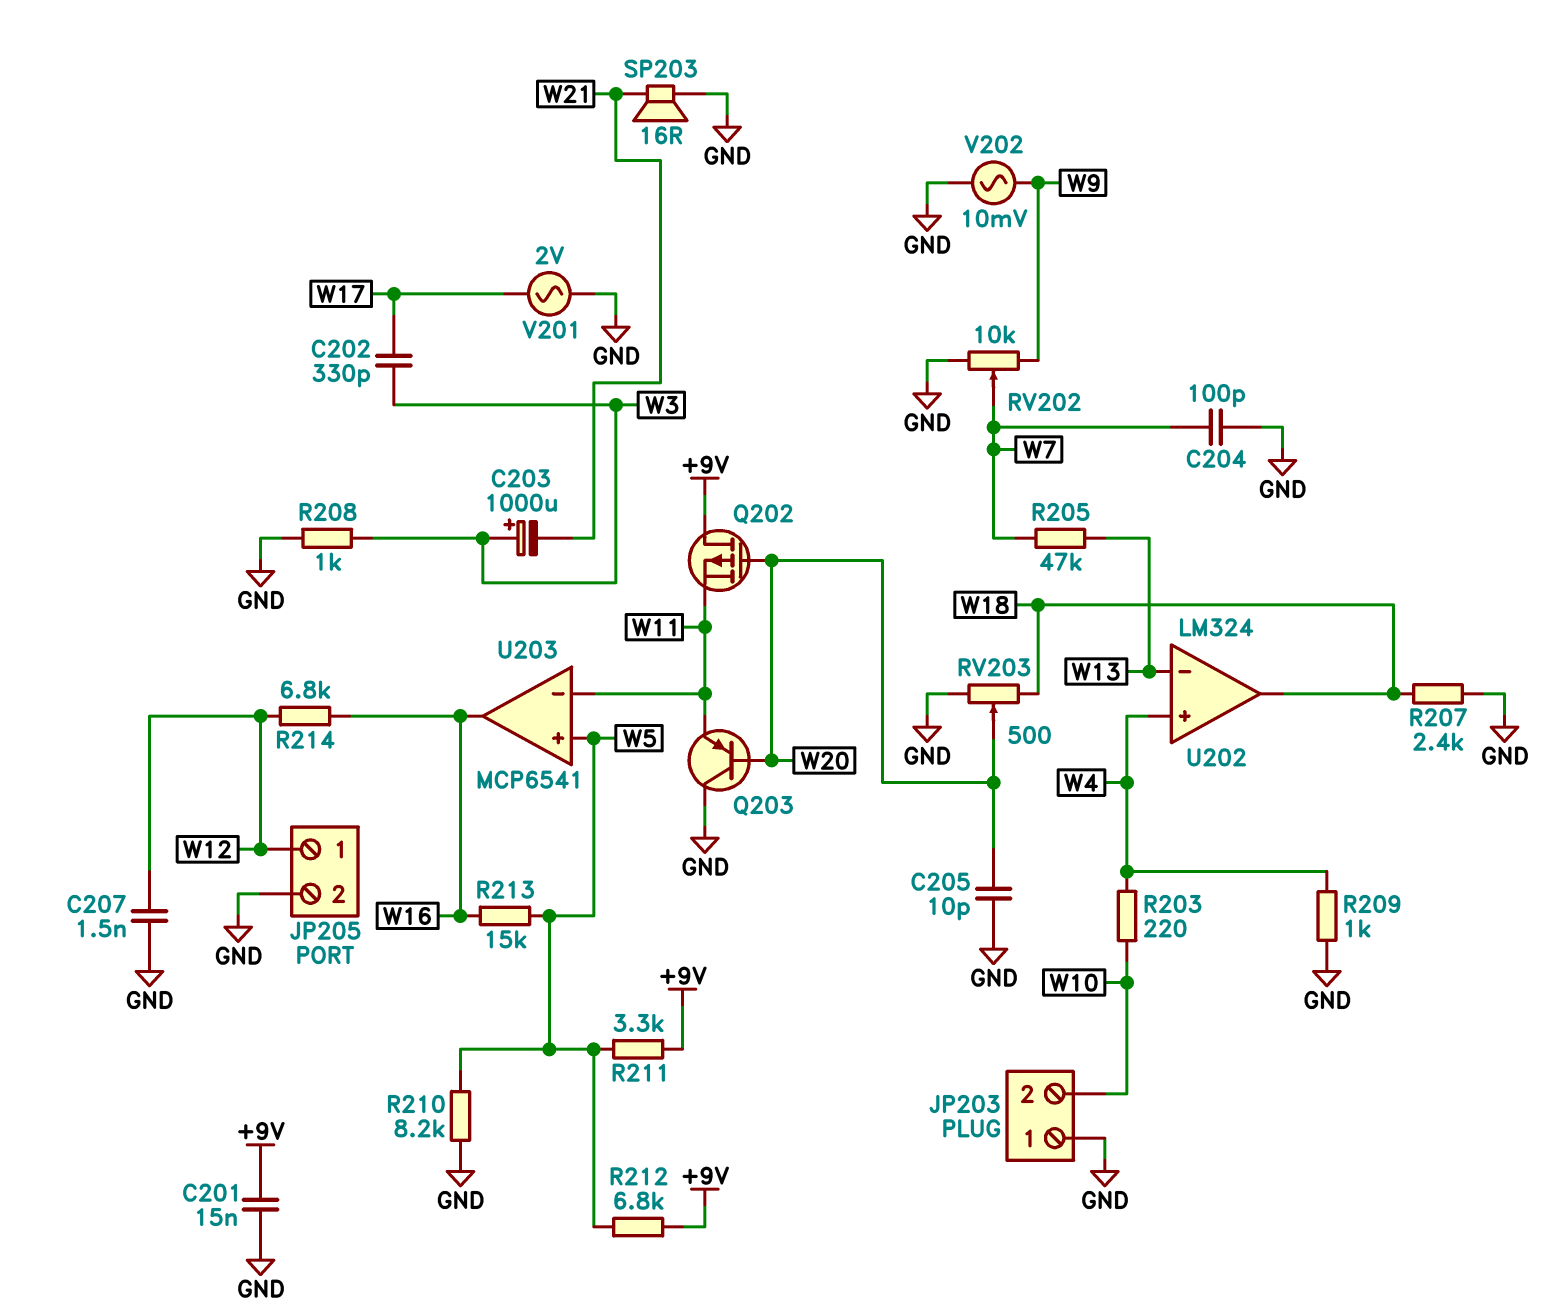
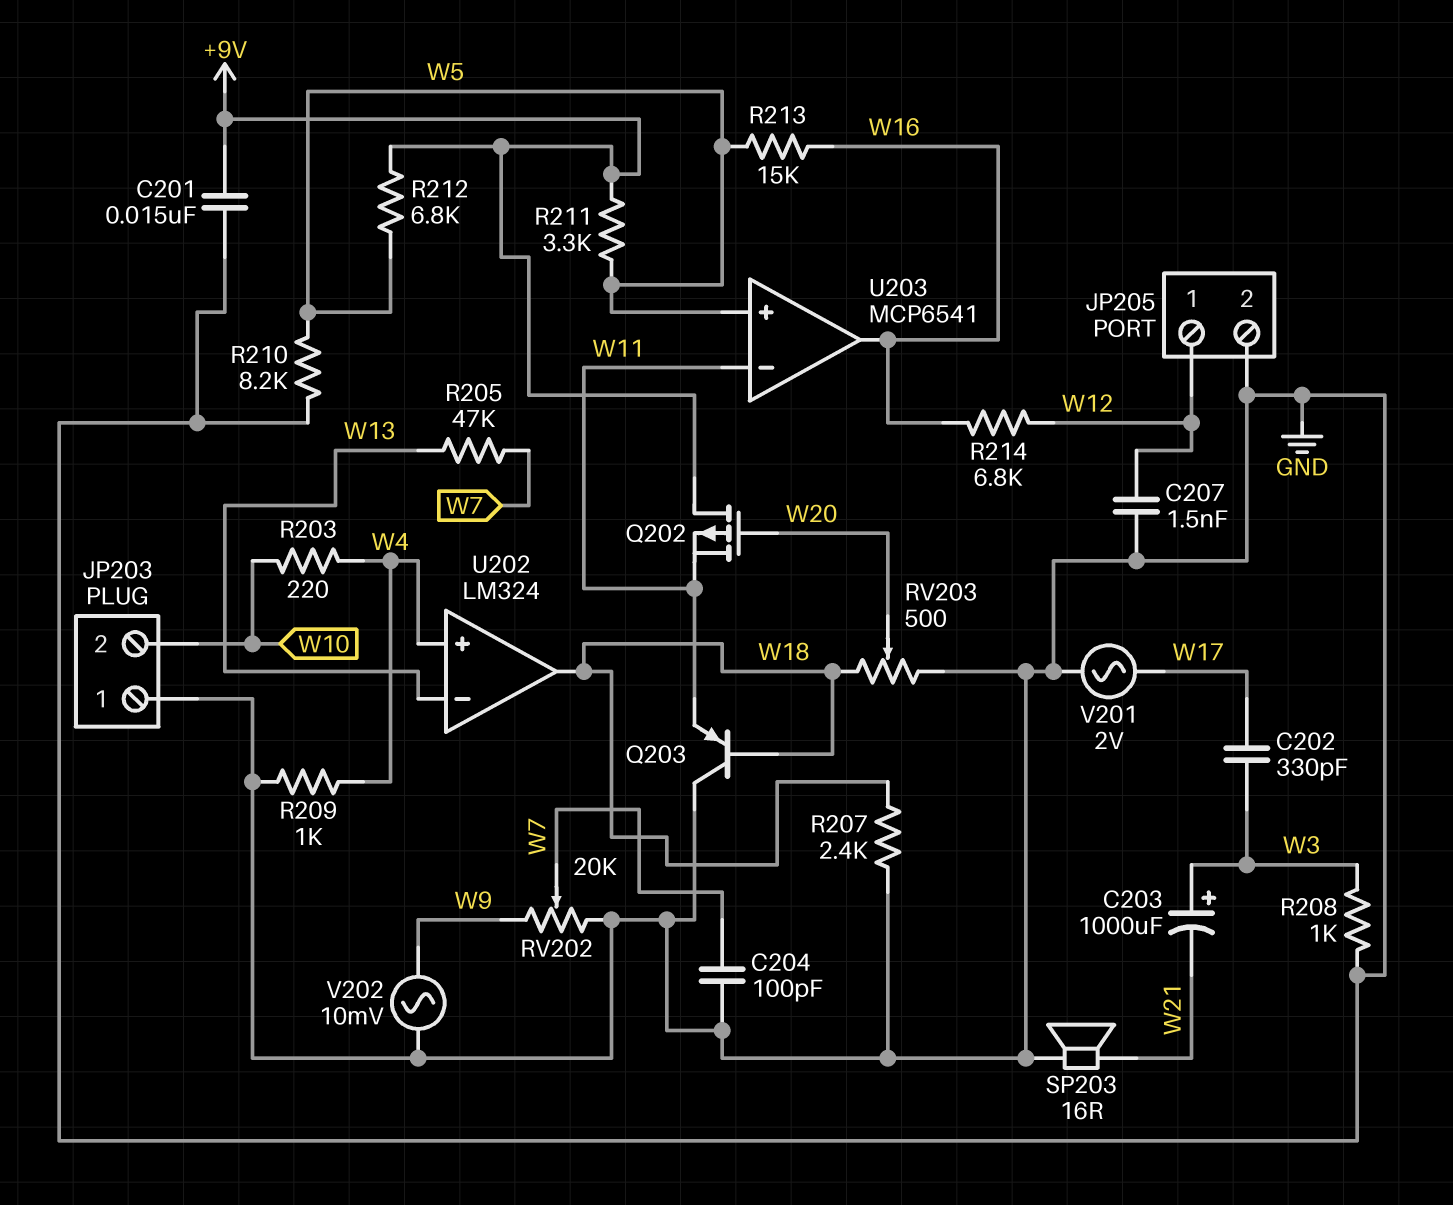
C205: 10pF (GND, W20) -> none
Q203: PNP (B W20, C GND, E W11) -> PNP (B W18, C GND, E W11)
RV202: 10k (GND, W9, wiper W7) -> 20k (GND, W9, wiper W7)

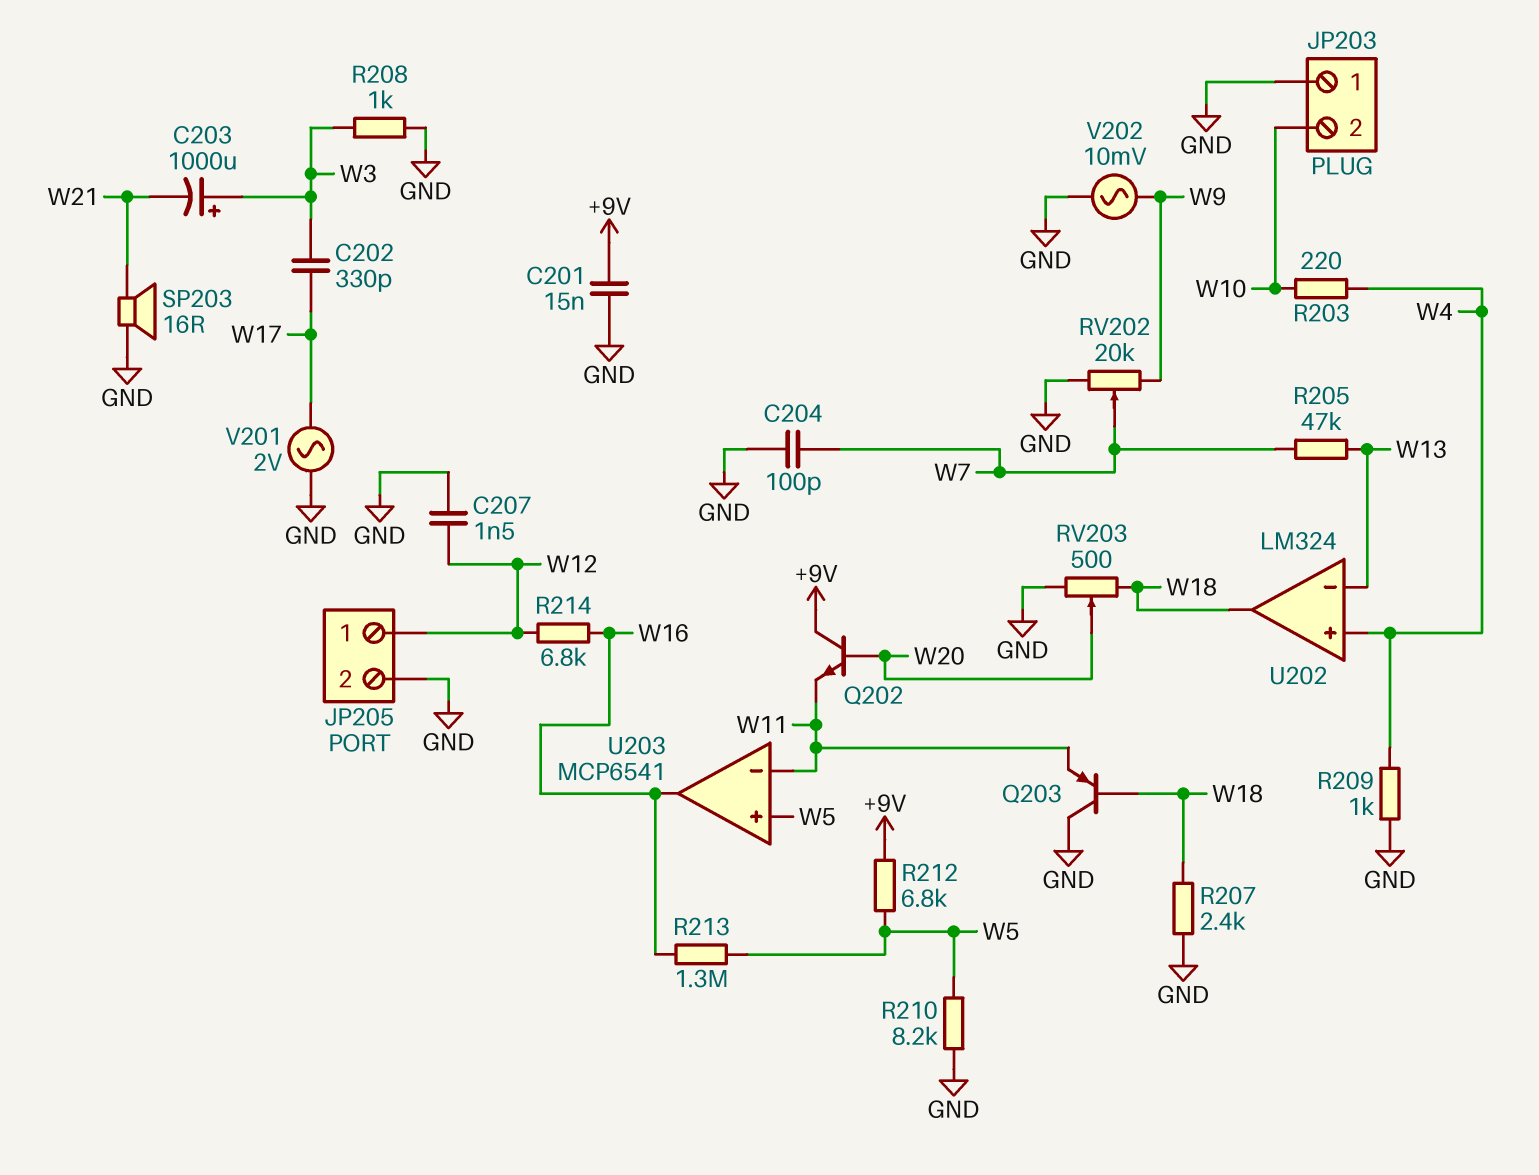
Q202: PMOS (G W20, D +9V, S W11) -> NPN (B W20, C +9V, E W11)
R211: 3.3k (+9V, W5) -> none
R213: 15k (W5, W16) -> 1.3M (W5, W16)

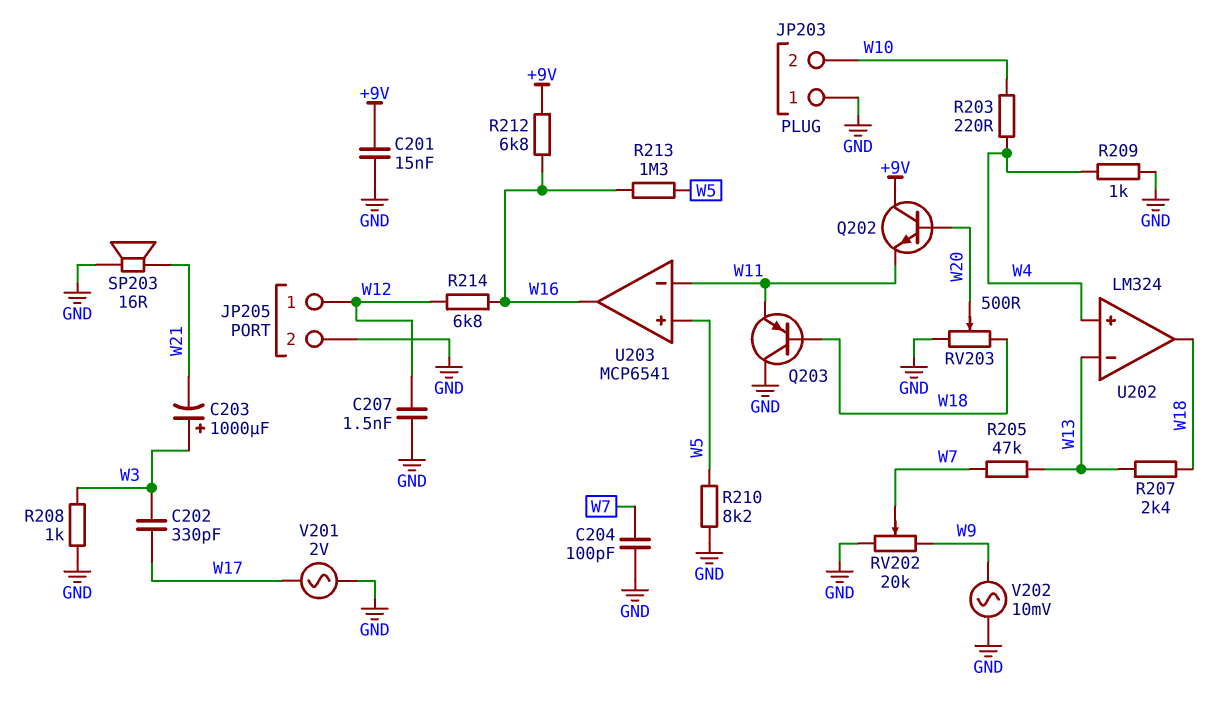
R207: 2.4k (GND, W18) -> 2.4k (W13, W18)
R212: 6.8k (+9V, W5) -> 6.8k (+9V, W16)

